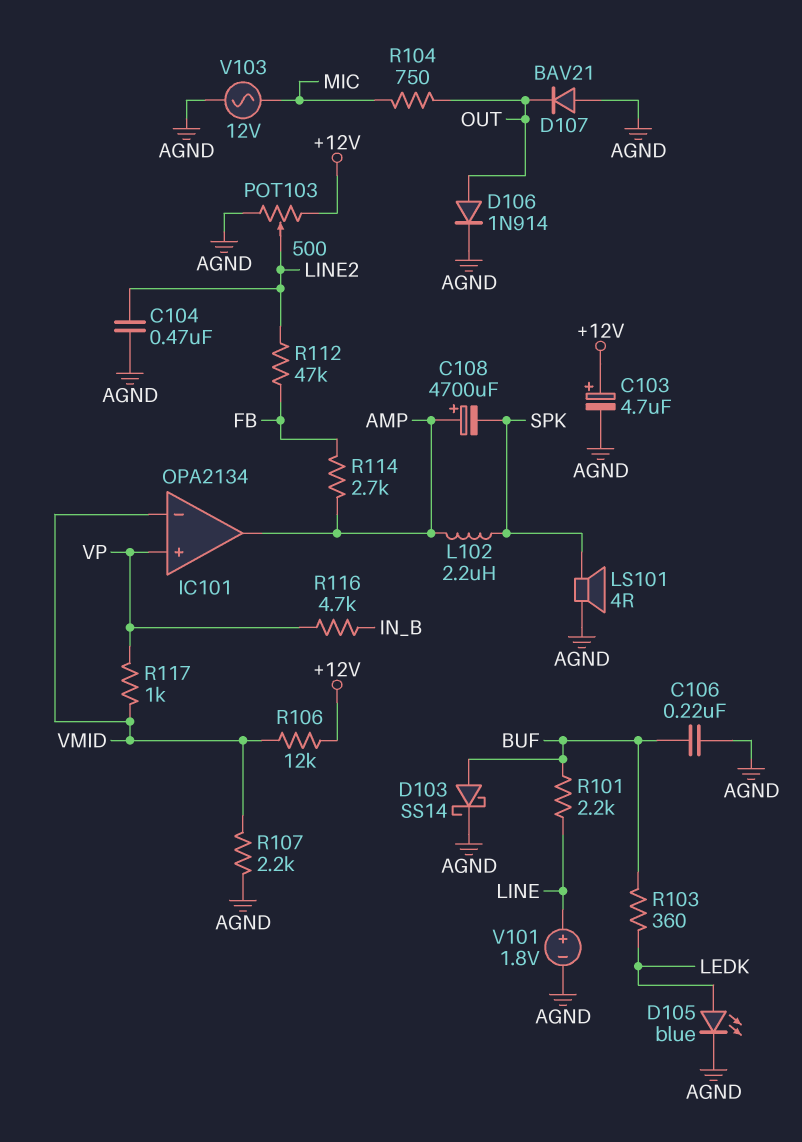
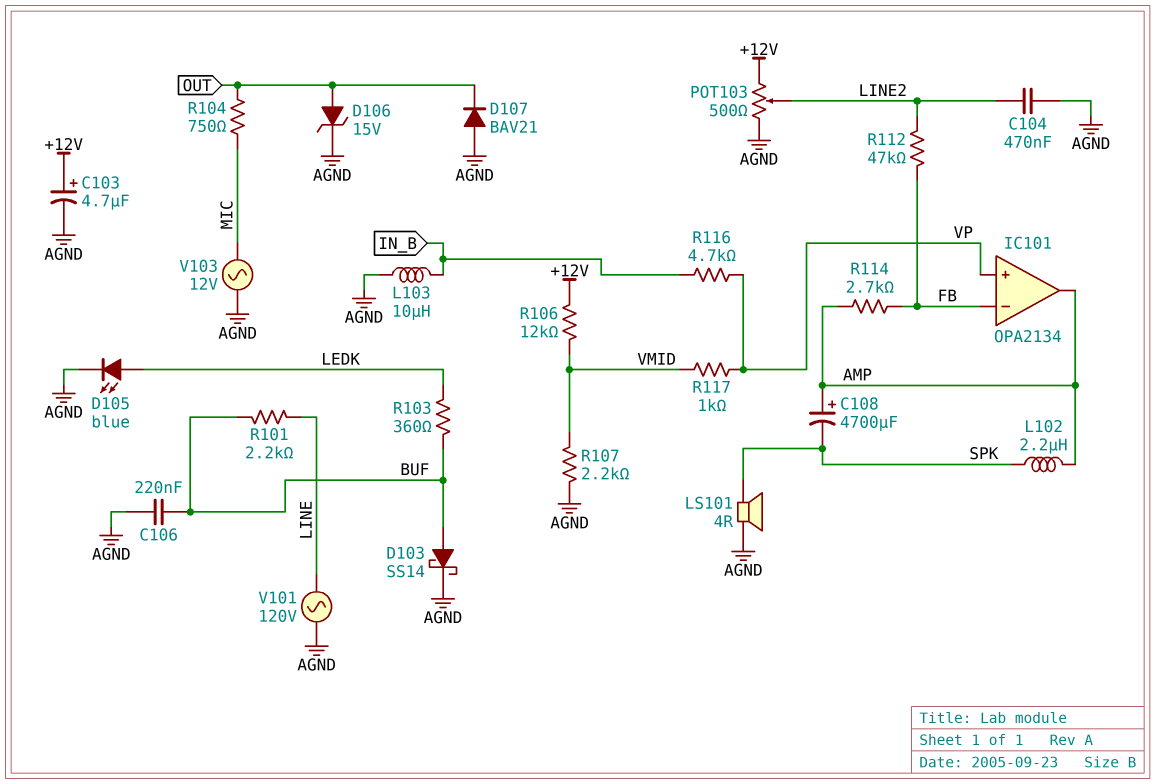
D106: diode 1N914 (A OUT, K AGND) -> zener 15V (A OUT, K AGND)
IC101 pin in-: VMID -> FB
L103: none -> 10uH (AGND, IN_B)
V101: 1.8V (plus LINE, minus AGND) -> AC 120V (AGND, LINE)

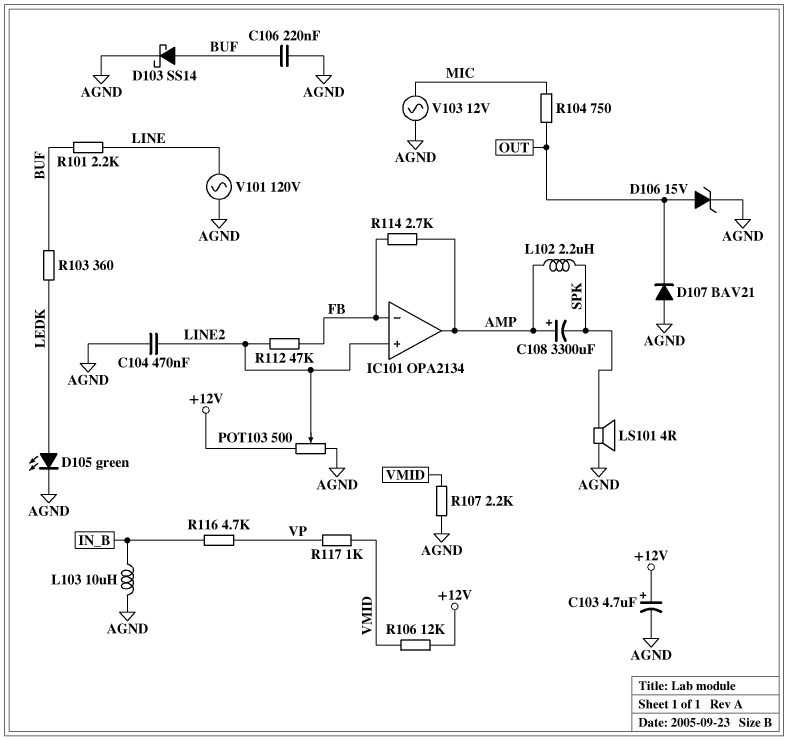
C108: 4700uF (plus AMP, minus SPK) -> 3300uF (plus AMP, minus SPK)
D105: LED blue (A LEDK, K AGND) -> LED green (A LEDK, K AGND)
IC101 pin in+: VP -> LINE2

